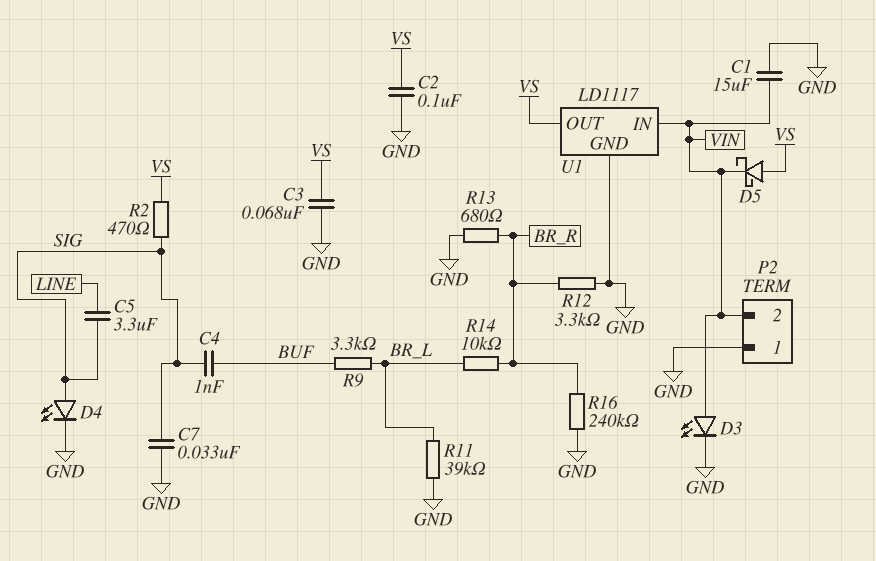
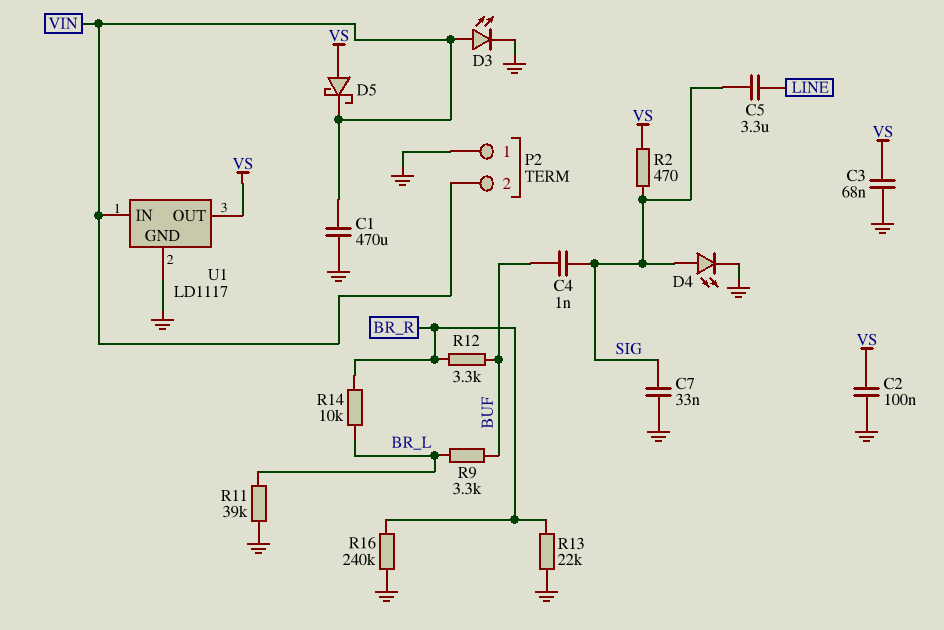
C1: 15uF (GND, VIN) -> 470uF (GND, VIN)
R12: 3.3k (BR_R, GND) -> 3.3k (BR_R, BUF)
R13: 680 (BR_R, GND) -> 22k (BR_R, GND)

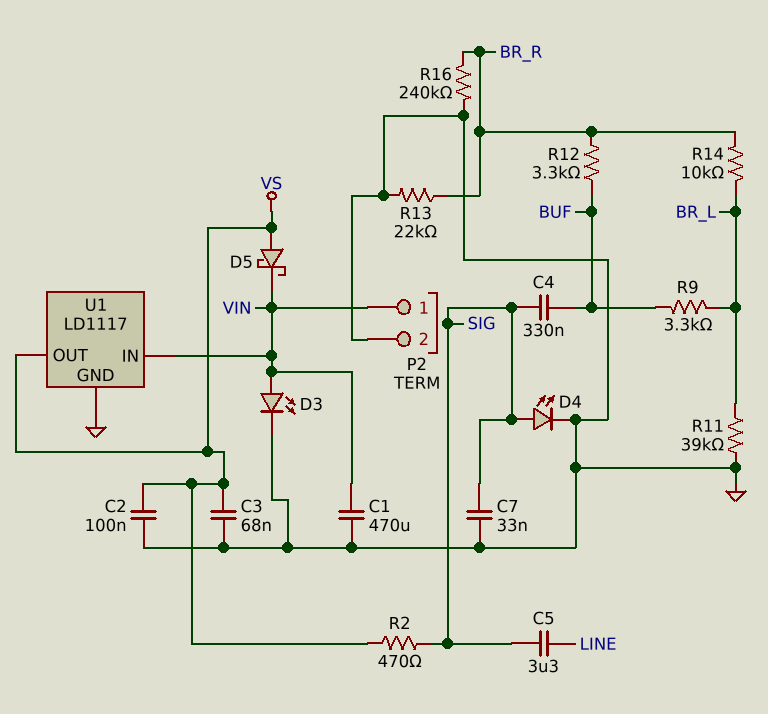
C4: 1nF (BUF, SIG) -> 330nF (BUF, SIG)
P2 pin 1: GND -> VIN
P2 pin 2: VIN -> GND

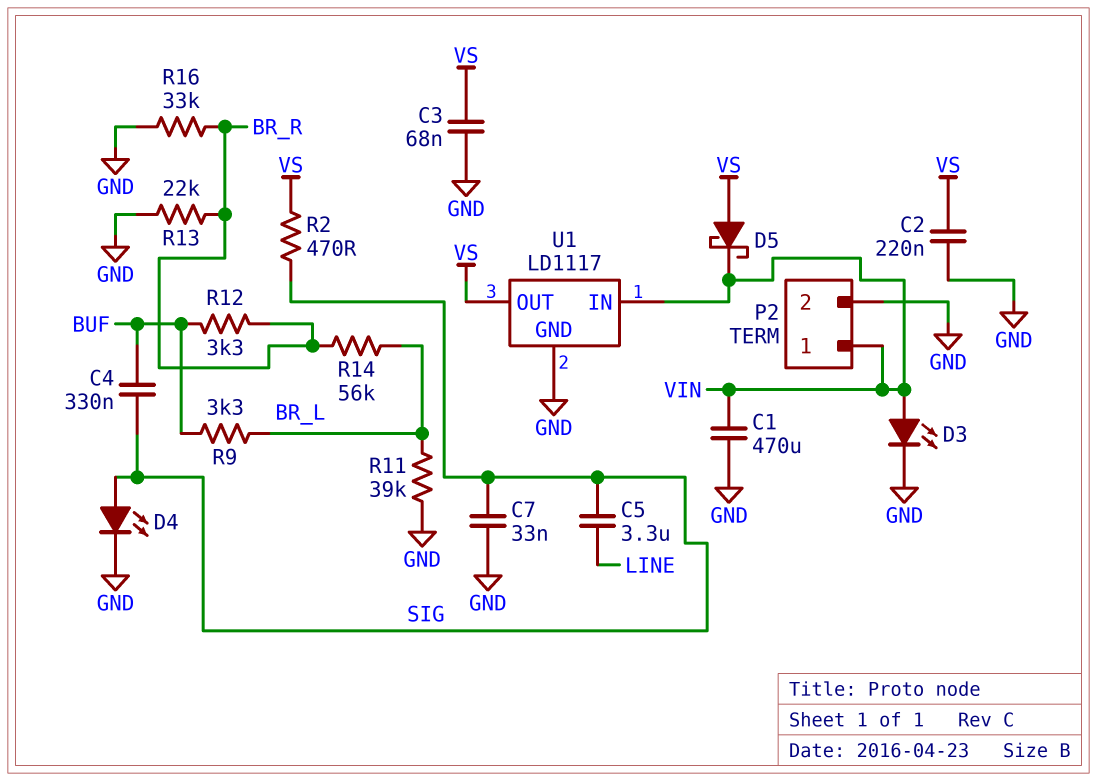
C2: 100nF (GND, VS) -> 220nF (GND, VS)
R14: 10k (BR_L, BR_R) -> 56k (BR_L, BR_R)
R16: 240k (BR_R, GND) -> 33k (BR_R, GND)

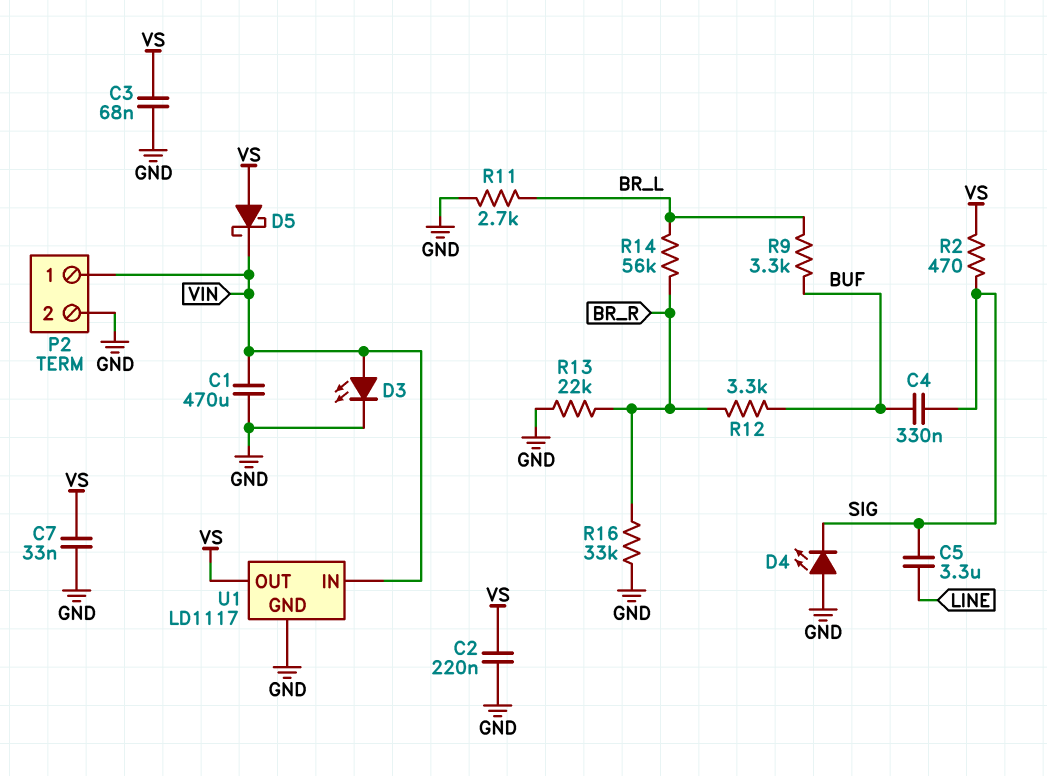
C7: 33nF (GND, SIG) -> 33nF (GND, VS)
D4: LED (A SIG, K GND) -> LED (A GND, K SIG)
R11: 39k (BR_L, GND) -> 2.7k (BR_L, GND)

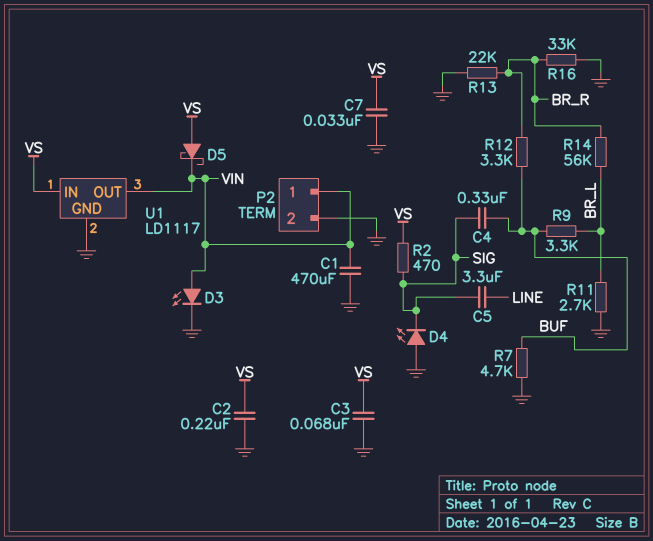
R7: none -> 4.7k (BUF, GND)
U1 pin IN: VIN -> VS
U1 pin OUT: VS -> VIN

